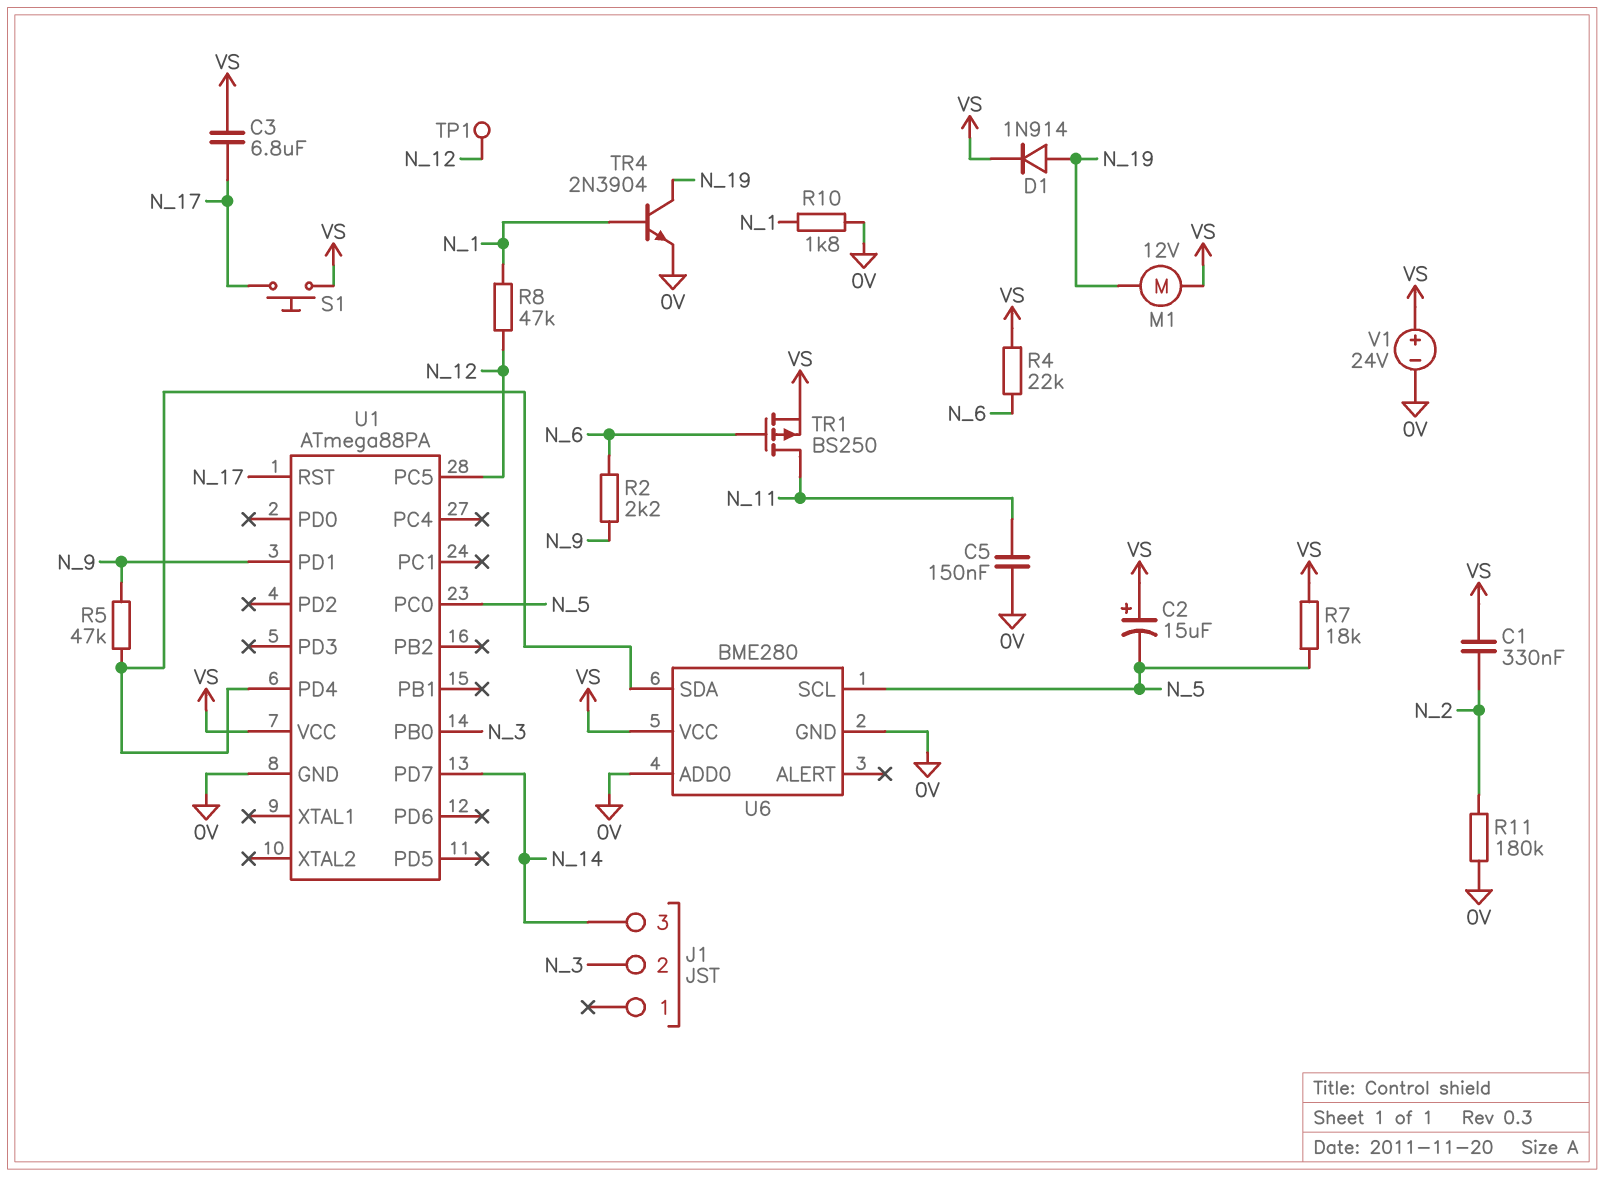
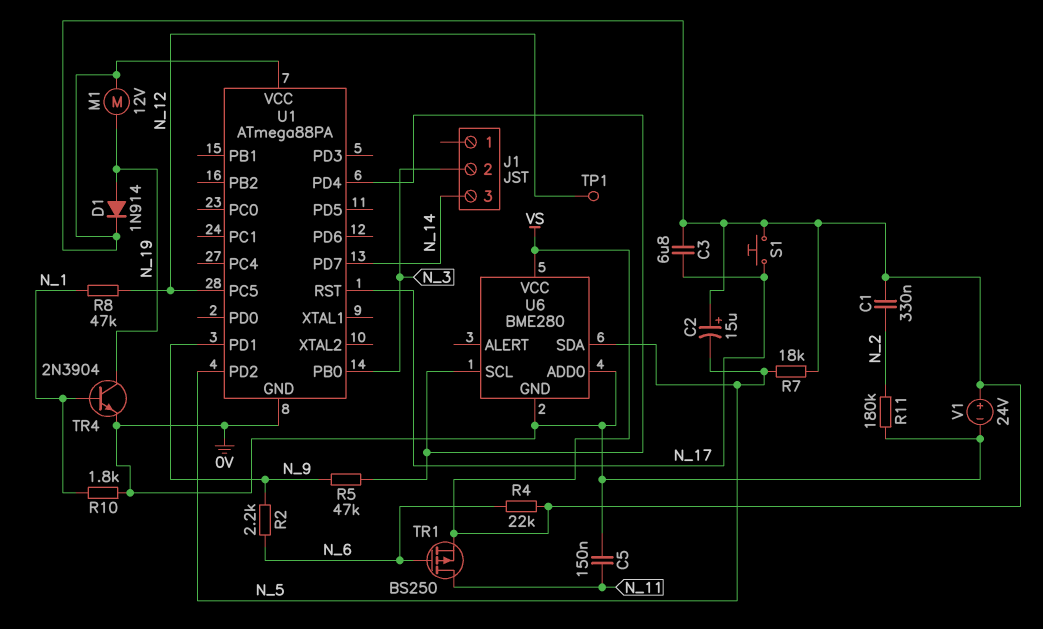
U1 pin PC0: N_5 -> none
U1 pin PD2: none -> N_5
U6 pin SCL: N_5 -> U1/PD4
U6 pin SDA: U1/PD4 -> N_5

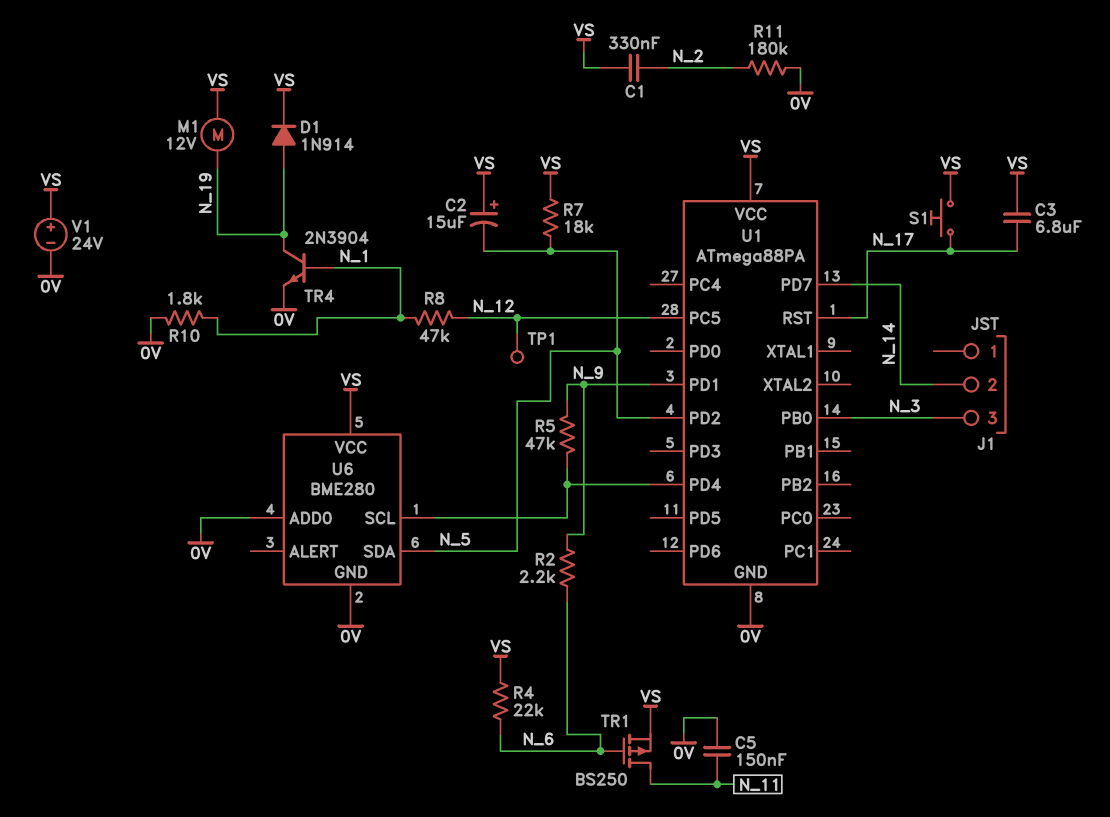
J1 pin 2: N_3 -> N_14
J1 pin 3: N_14 -> N_3

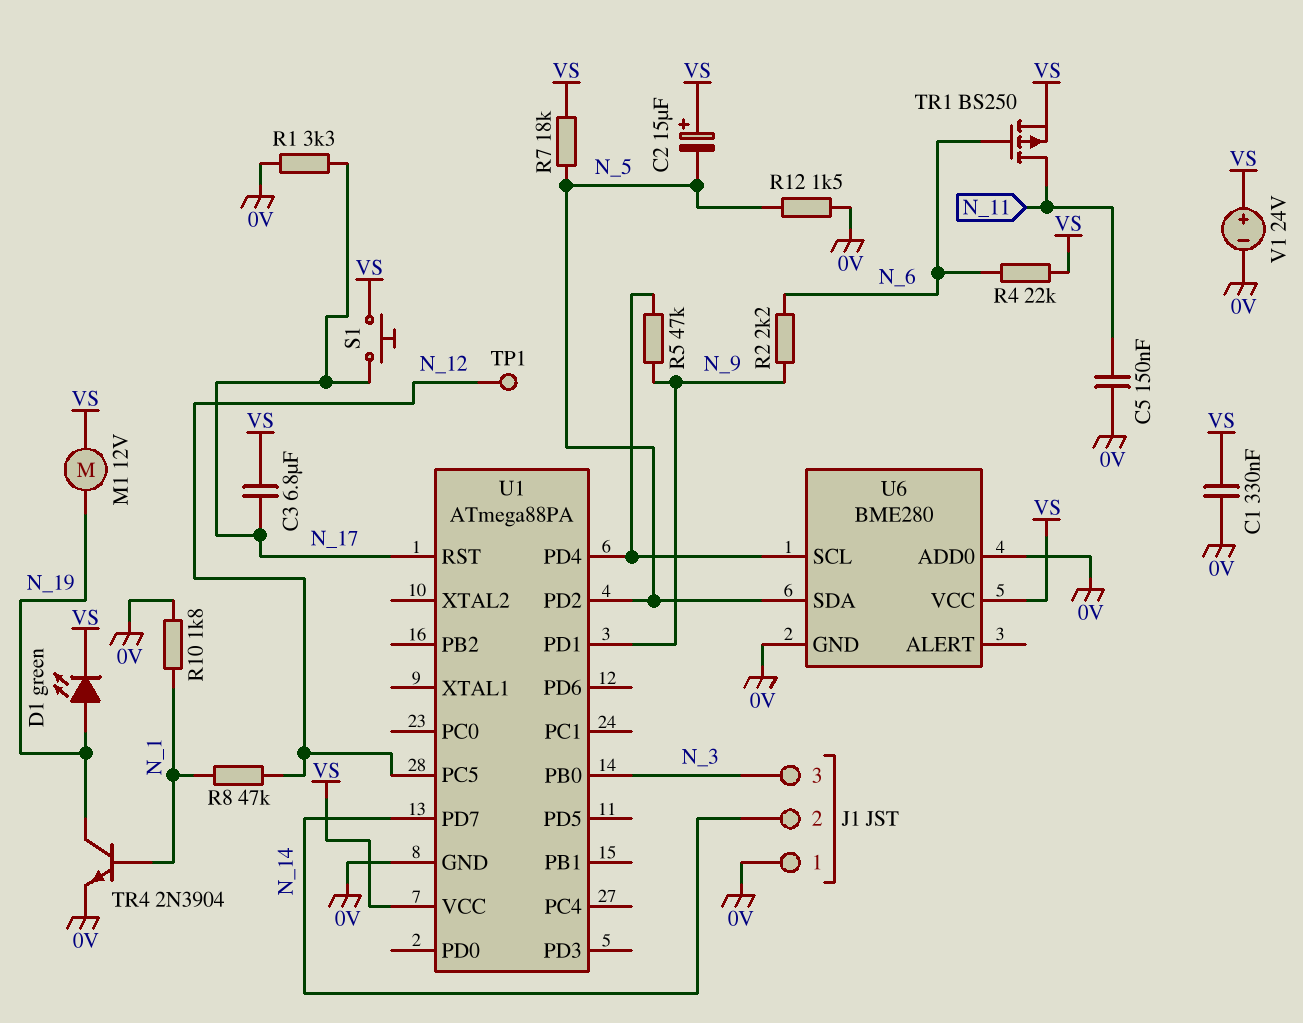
C1: 330nF (N_2, VS) -> 330nF (0V, VS)
D1: diode 1N914 (A N_19, K VS) -> LED green (A N_19, K VS)
J1 pin 1: none -> 0V
R1: none -> 3.3k (0V, N_17)
R11: 180k (0V, N_2) -> none
R12: none -> 1.5k (0V, N_5)

